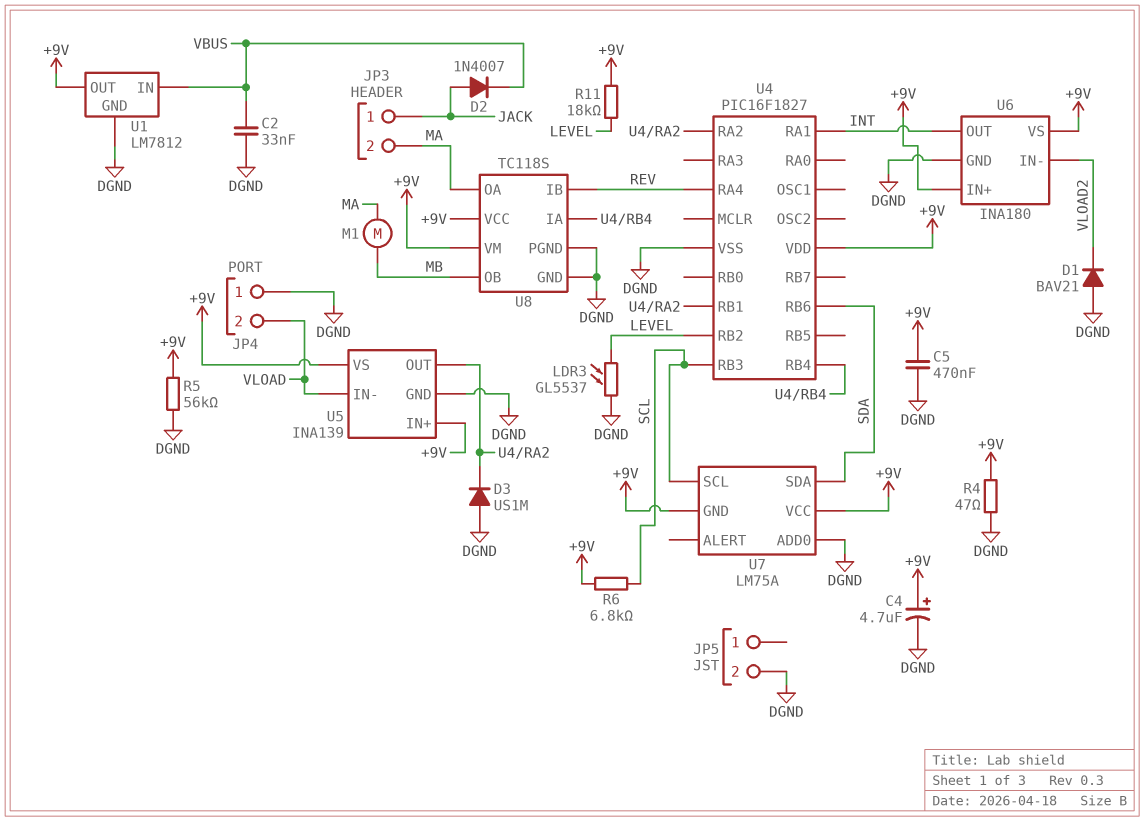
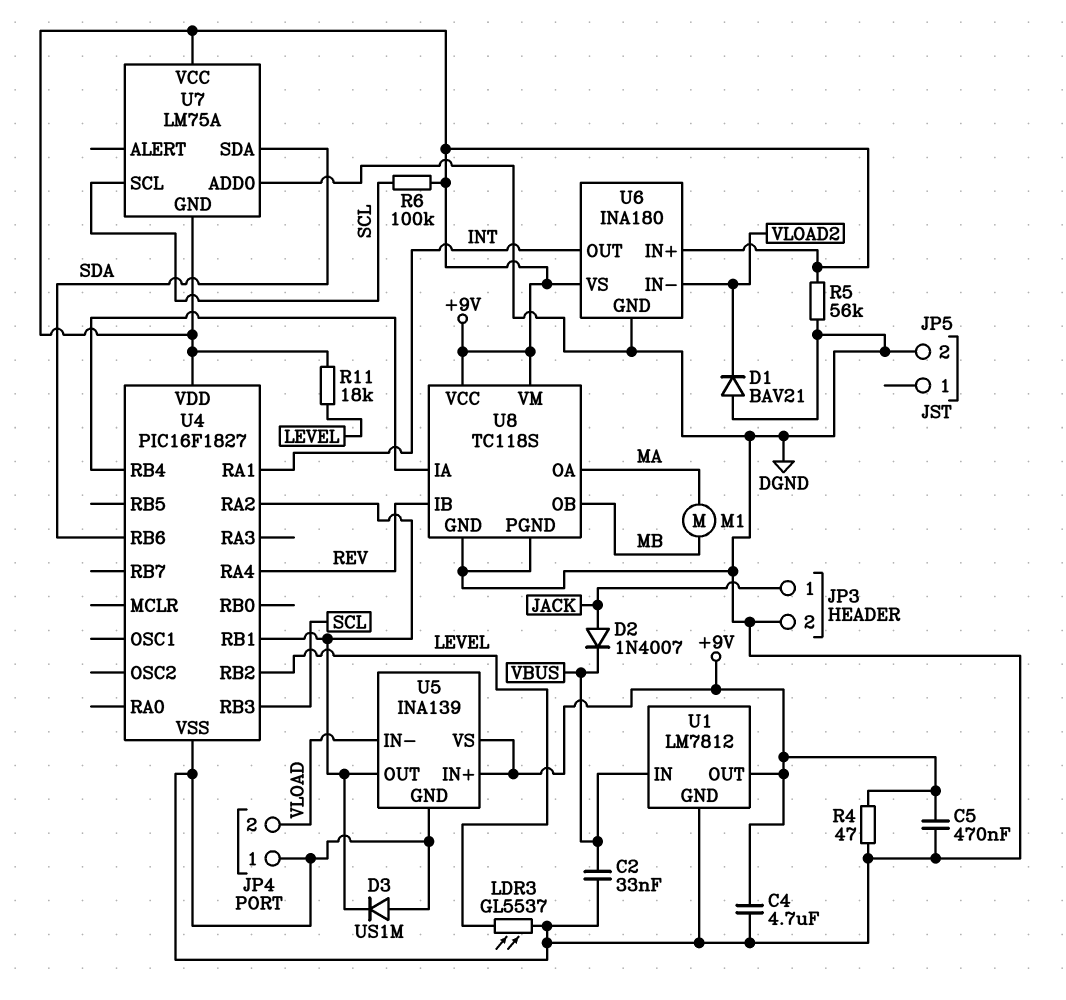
C4: 4.7uF (plus +9V, minus DGND) -> 4.7uF (+9V, DGND)
JP3 pin 2: MA -> DGND
R6: 6.8k (+9V, SCL) -> 100k (+9V, SCL)

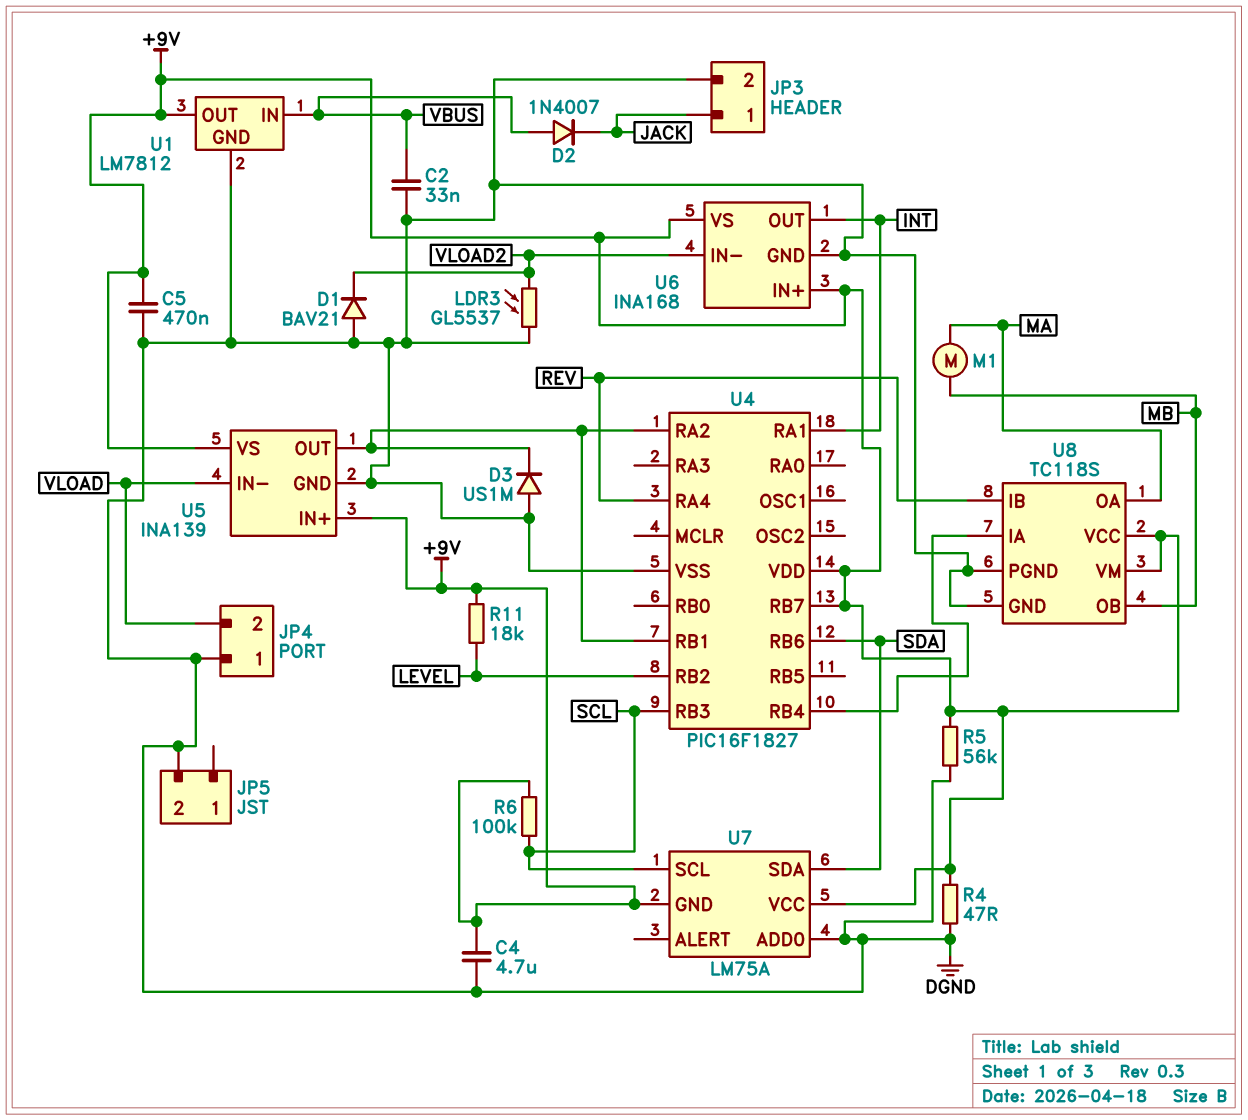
D2: diode 1N4007 (A JACK, K VBUS) -> diode 1N4007 (A VBUS, K JACK)
LDR3: GL5537 (DGND, LEVEL) -> GL5537 (DGND, VLOAD2)
U4 pin RB7: none -> +9V
U6: INA180 -> INA168

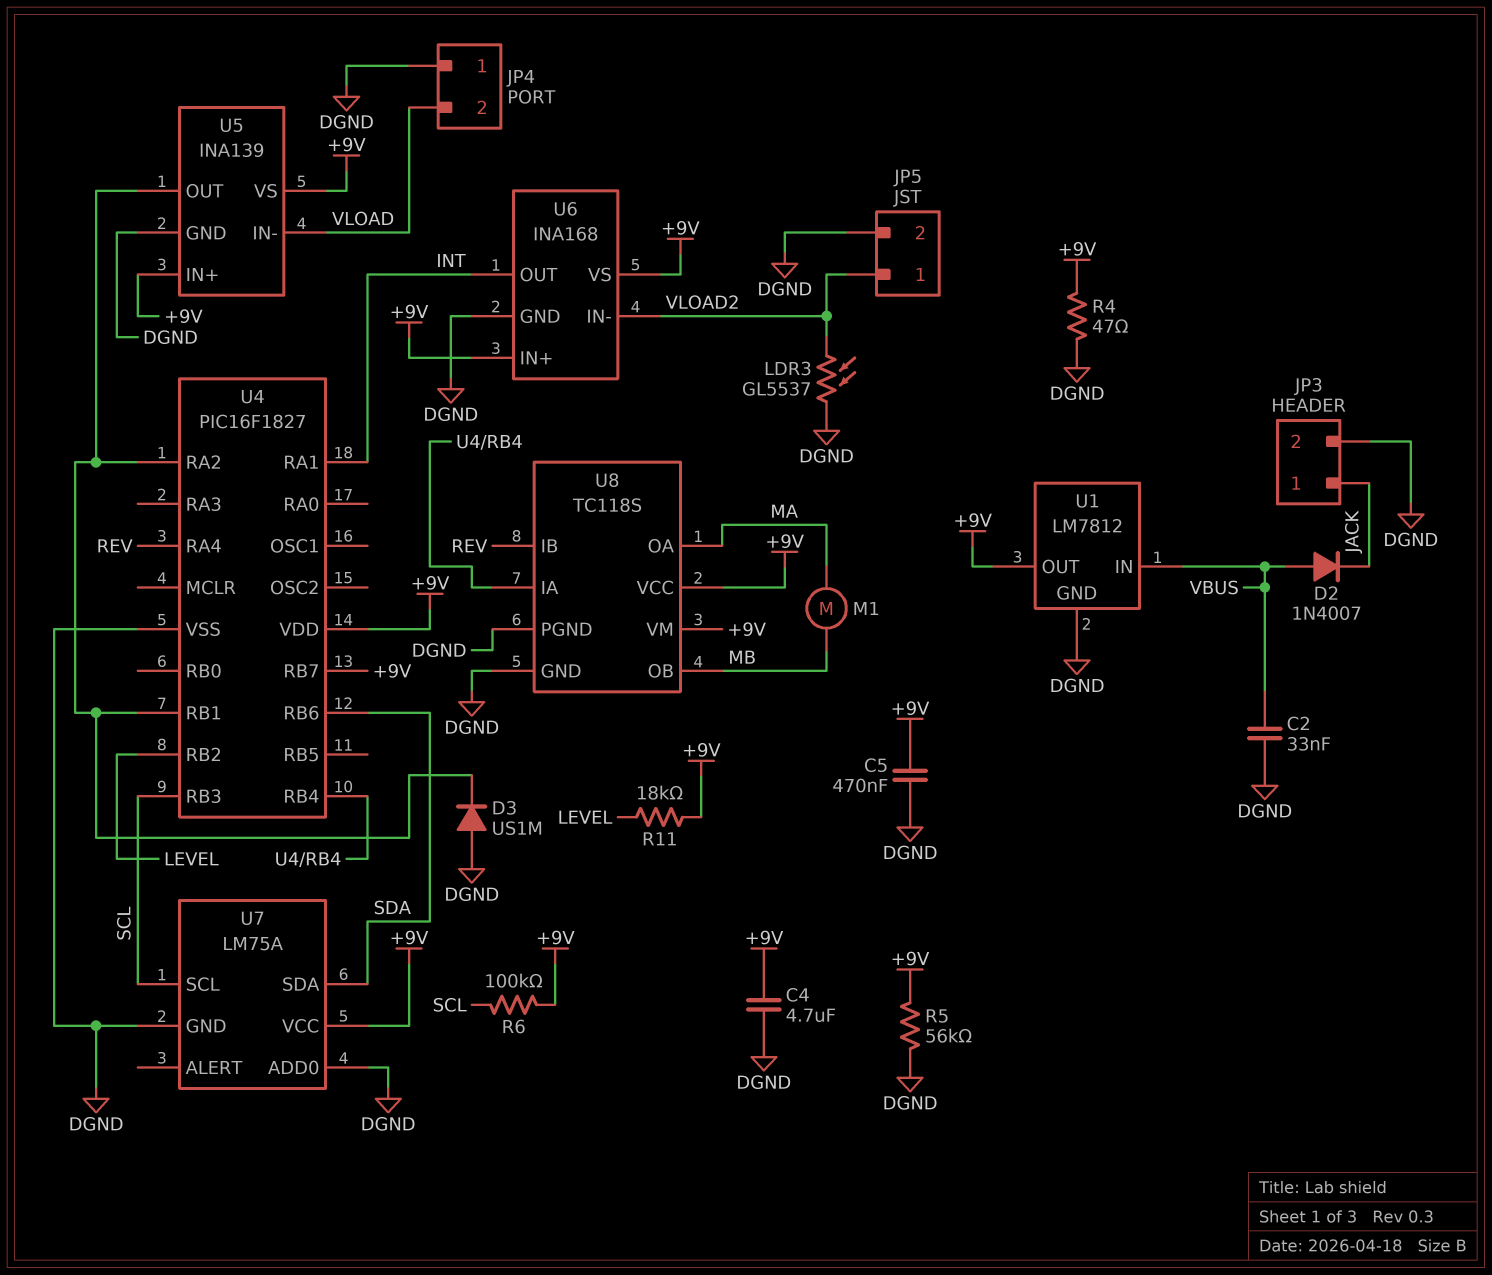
D1: diode BAV21 (A DGND, K VLOAD2) -> none
JP5 pin 1: none -> VLOAD2
U7 pin GND: +9V -> DGND

